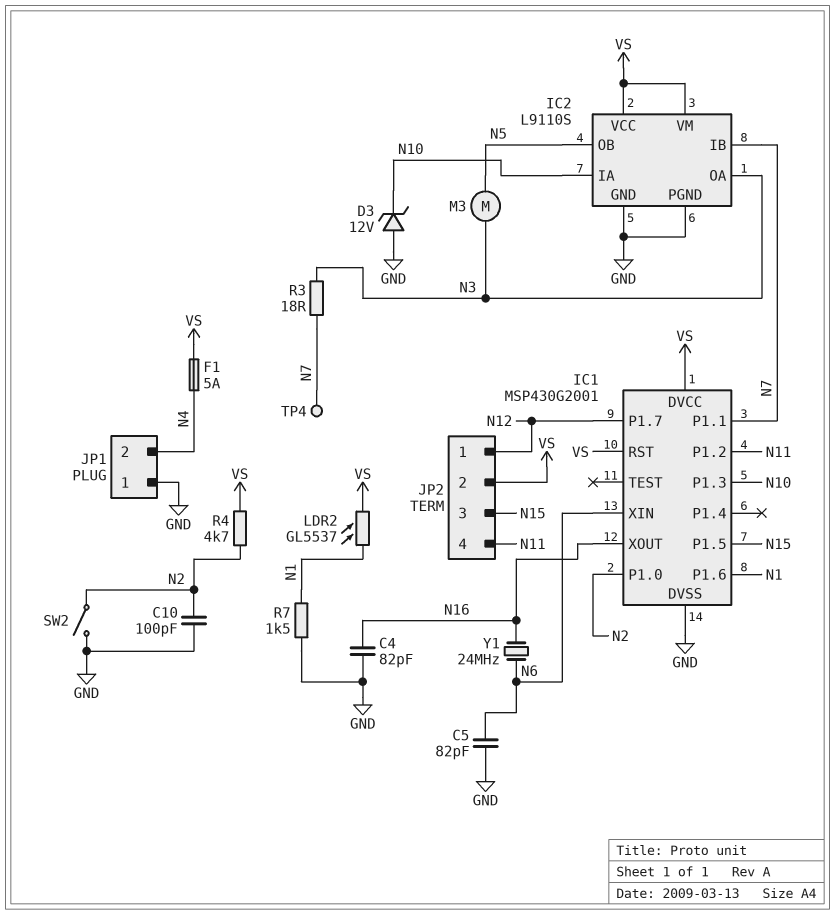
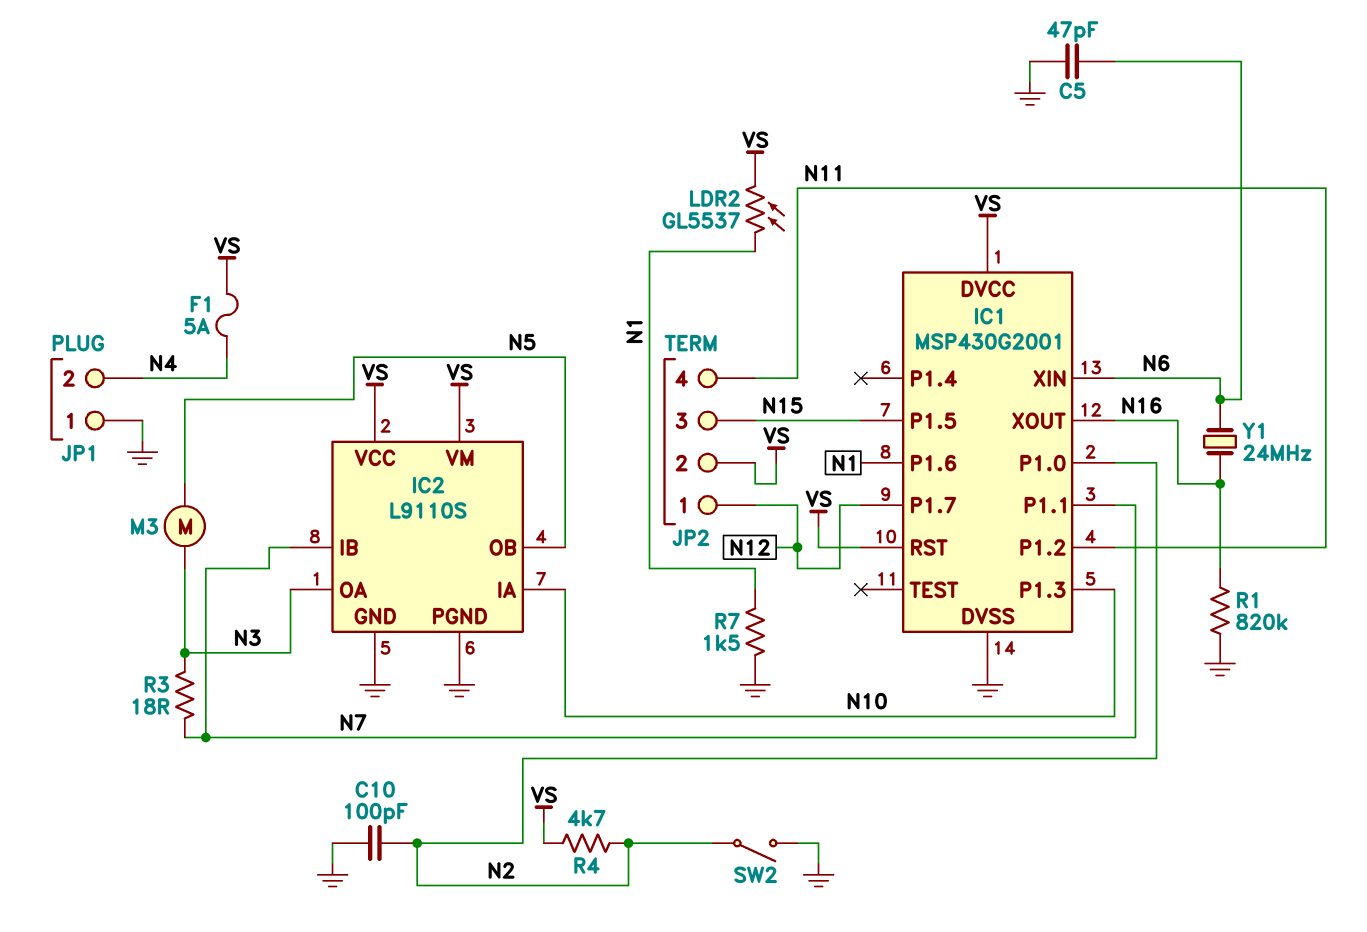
C4: 82pF (GND, N16) -> none
C5: 82pF (GND, N6) -> 47pF (GND, N6)
D3: zener 12V (A GND, K N10) -> none
R1: none -> 820k (GND, N16)
TP4: test point (N7) -> none

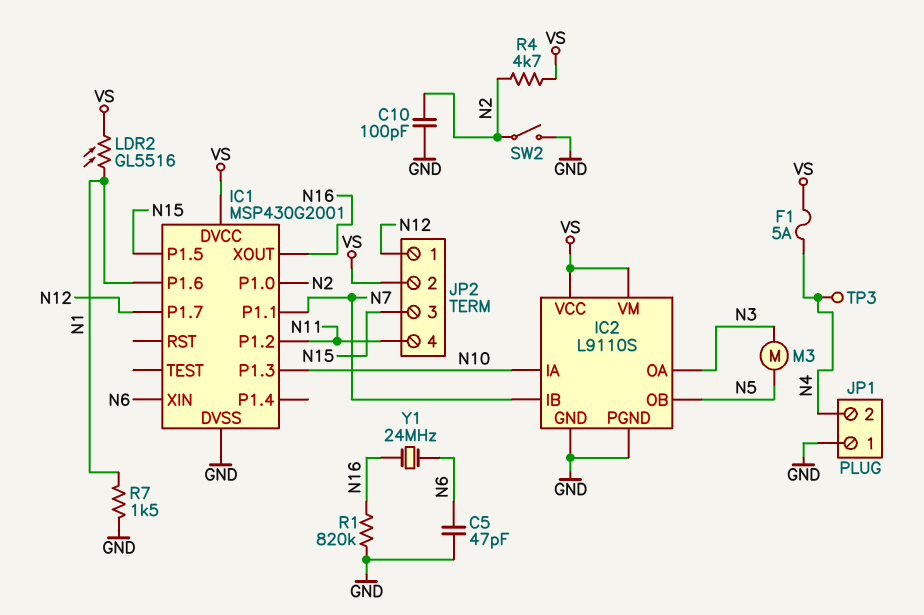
IC1 pin RST: VS -> none
LDR2: GL5537 (N1, VS) -> GL5516 (N1, VS)
R3: 18 (N3, N7) -> none
TP3: none -> test point (N4)

